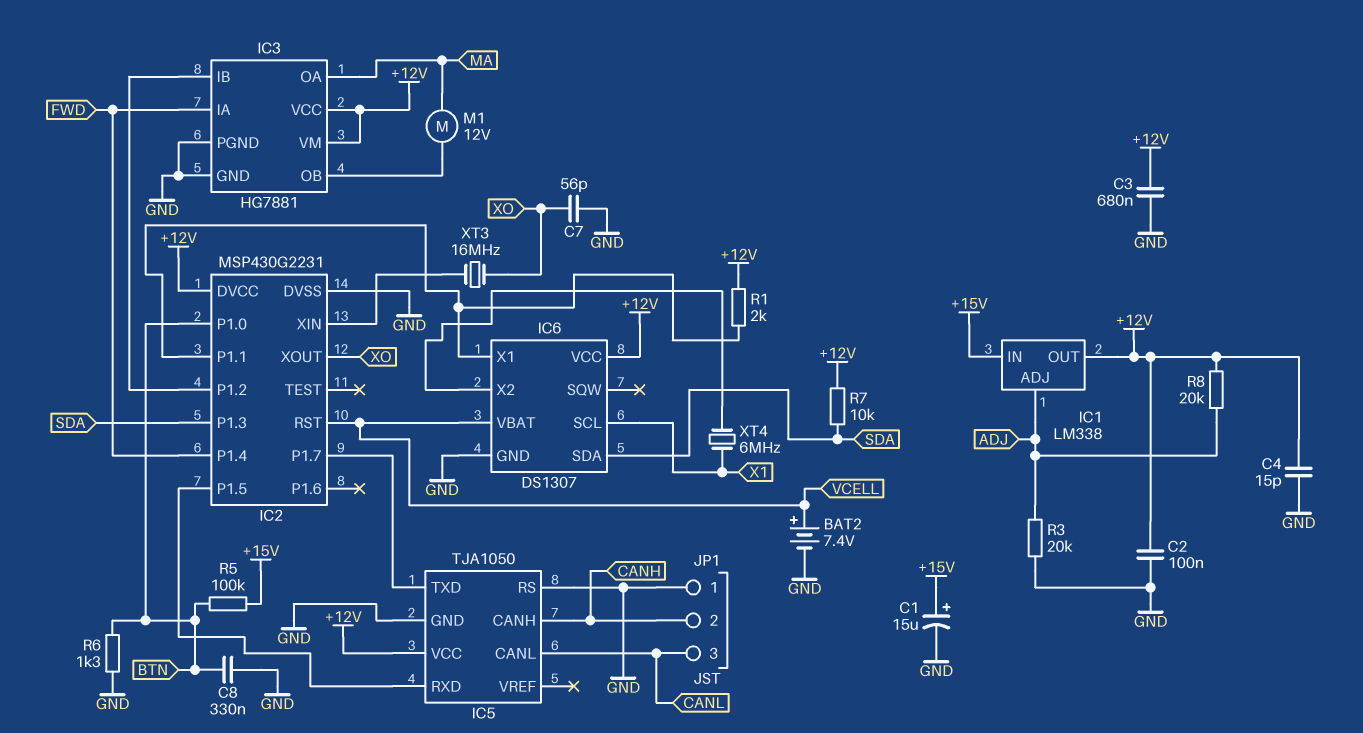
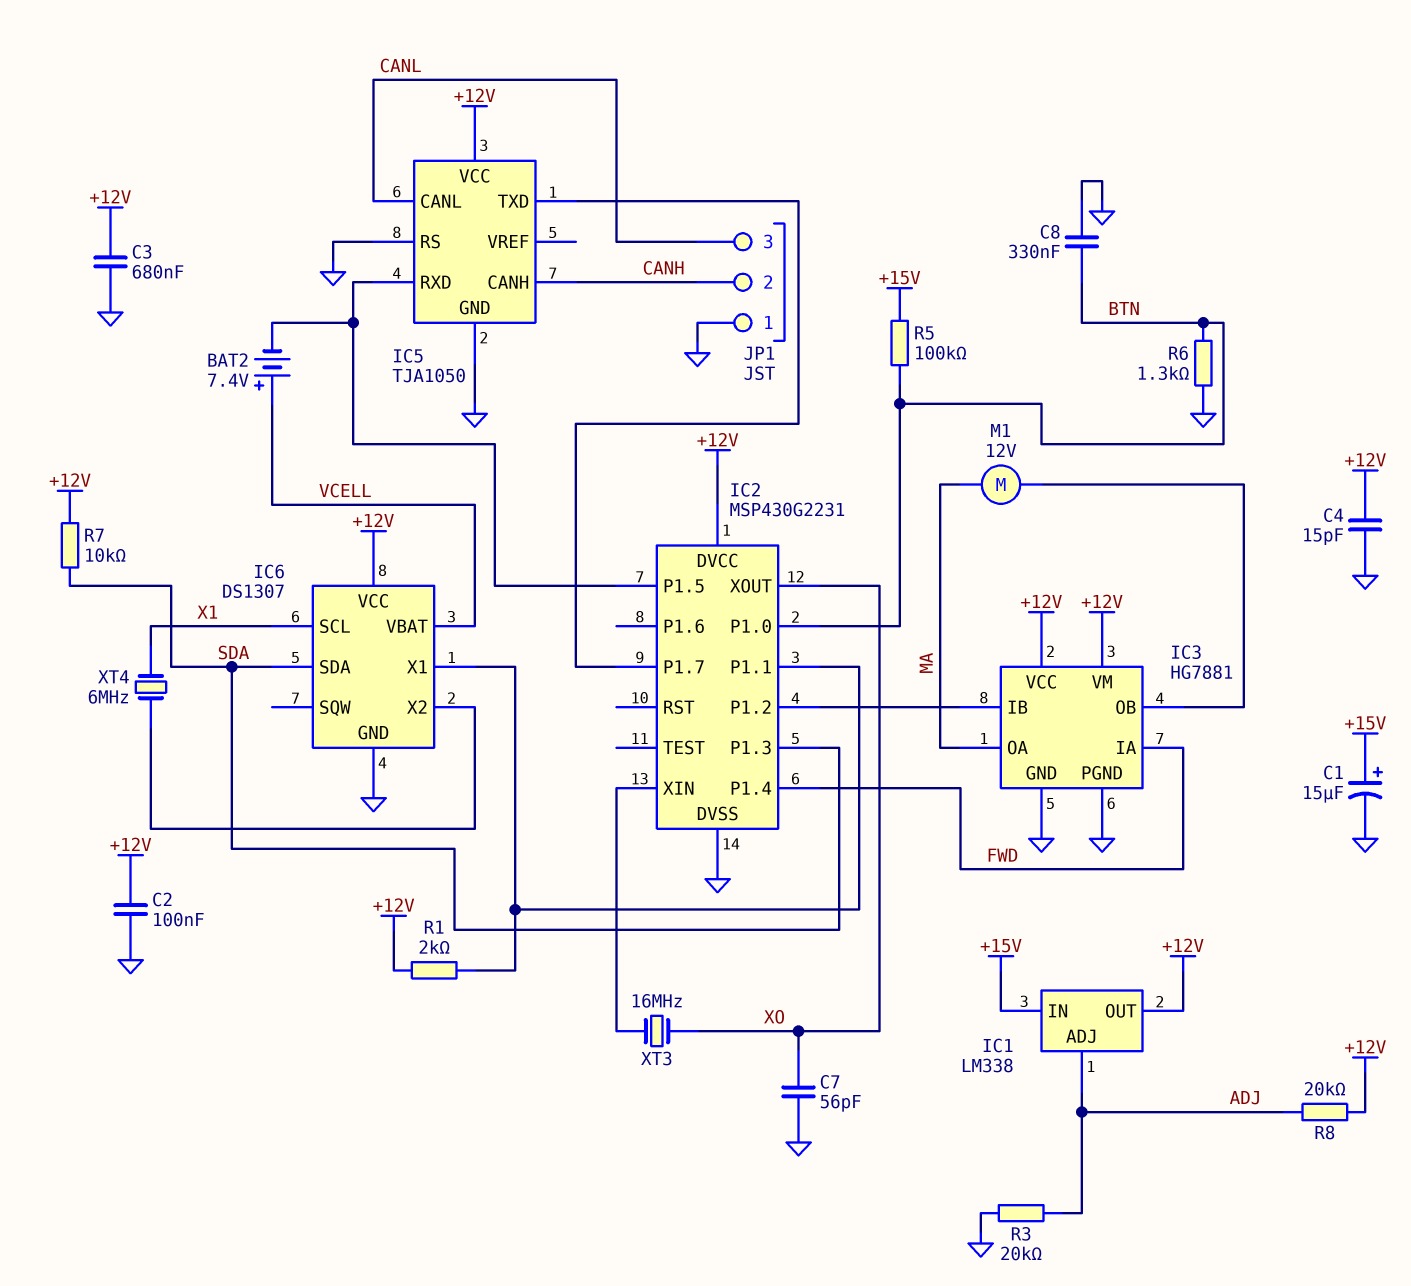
BAT2: 7.4V (plus VCELL, minus GND) -> 7.4V (plus VCELL, minus IC2/P1.5)
IC2 pin RST: VCELL -> none

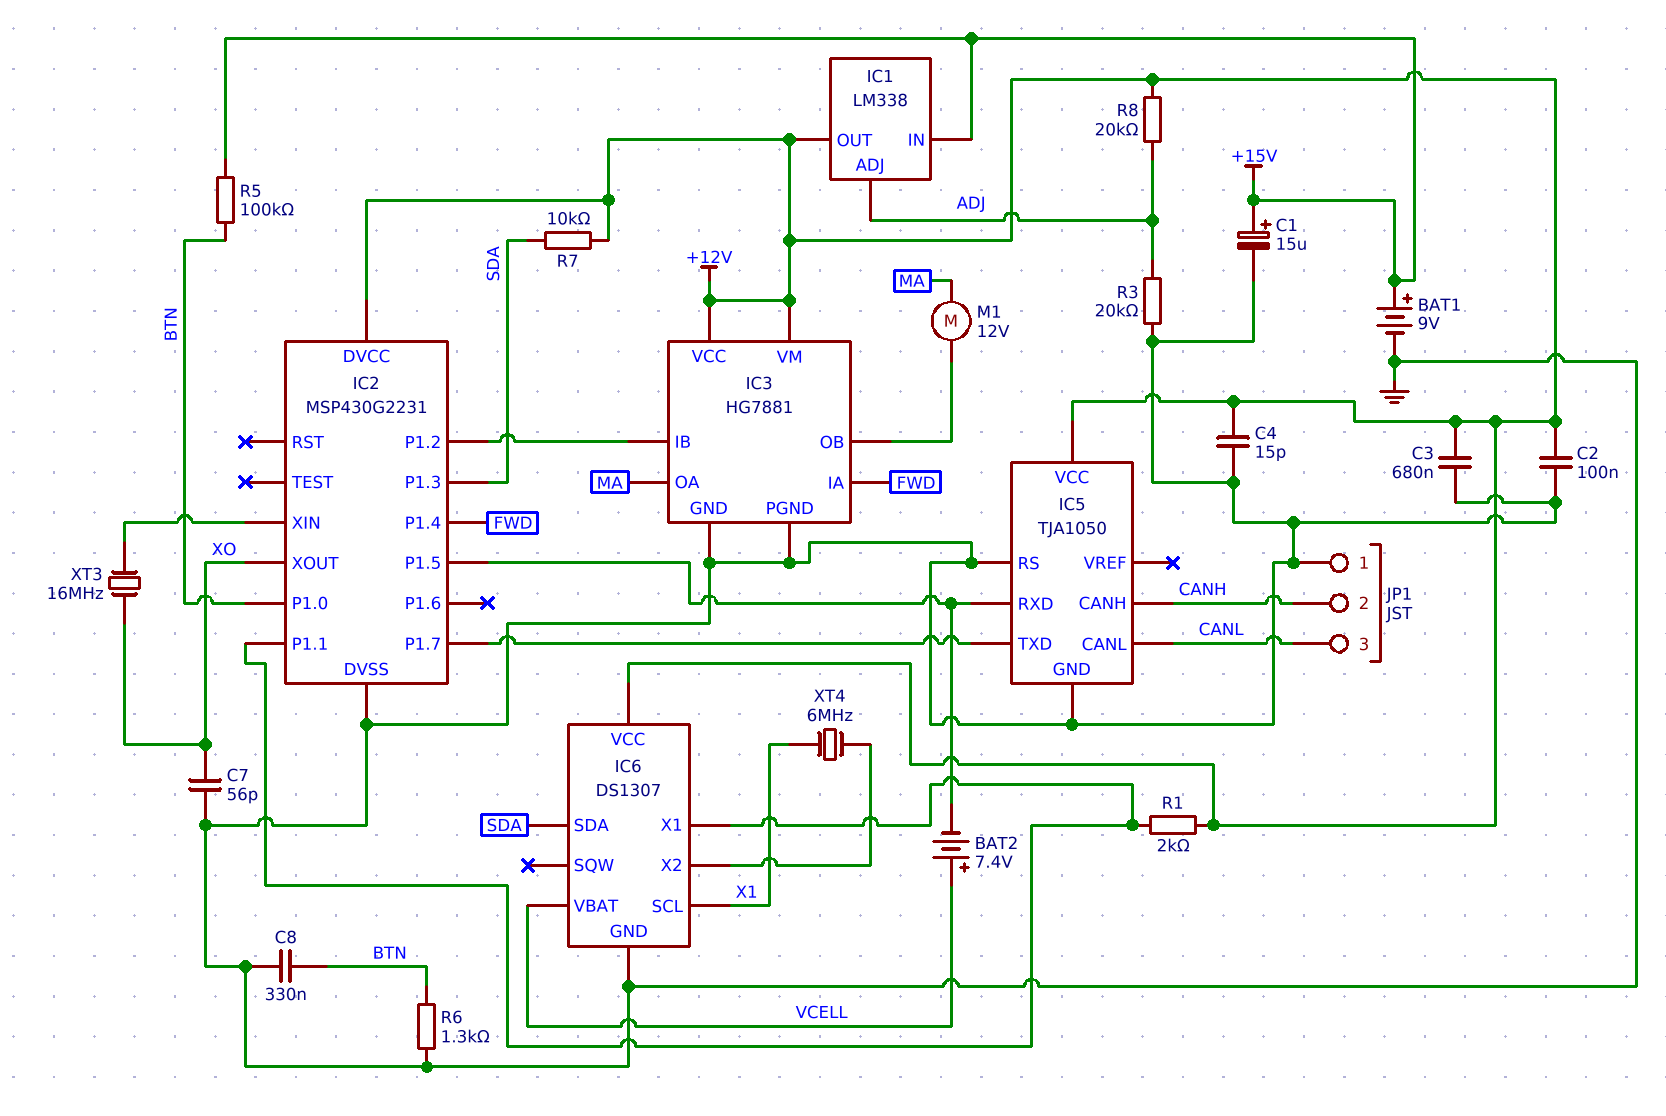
BAT1: none -> 9V (plus +15V, minus GND)

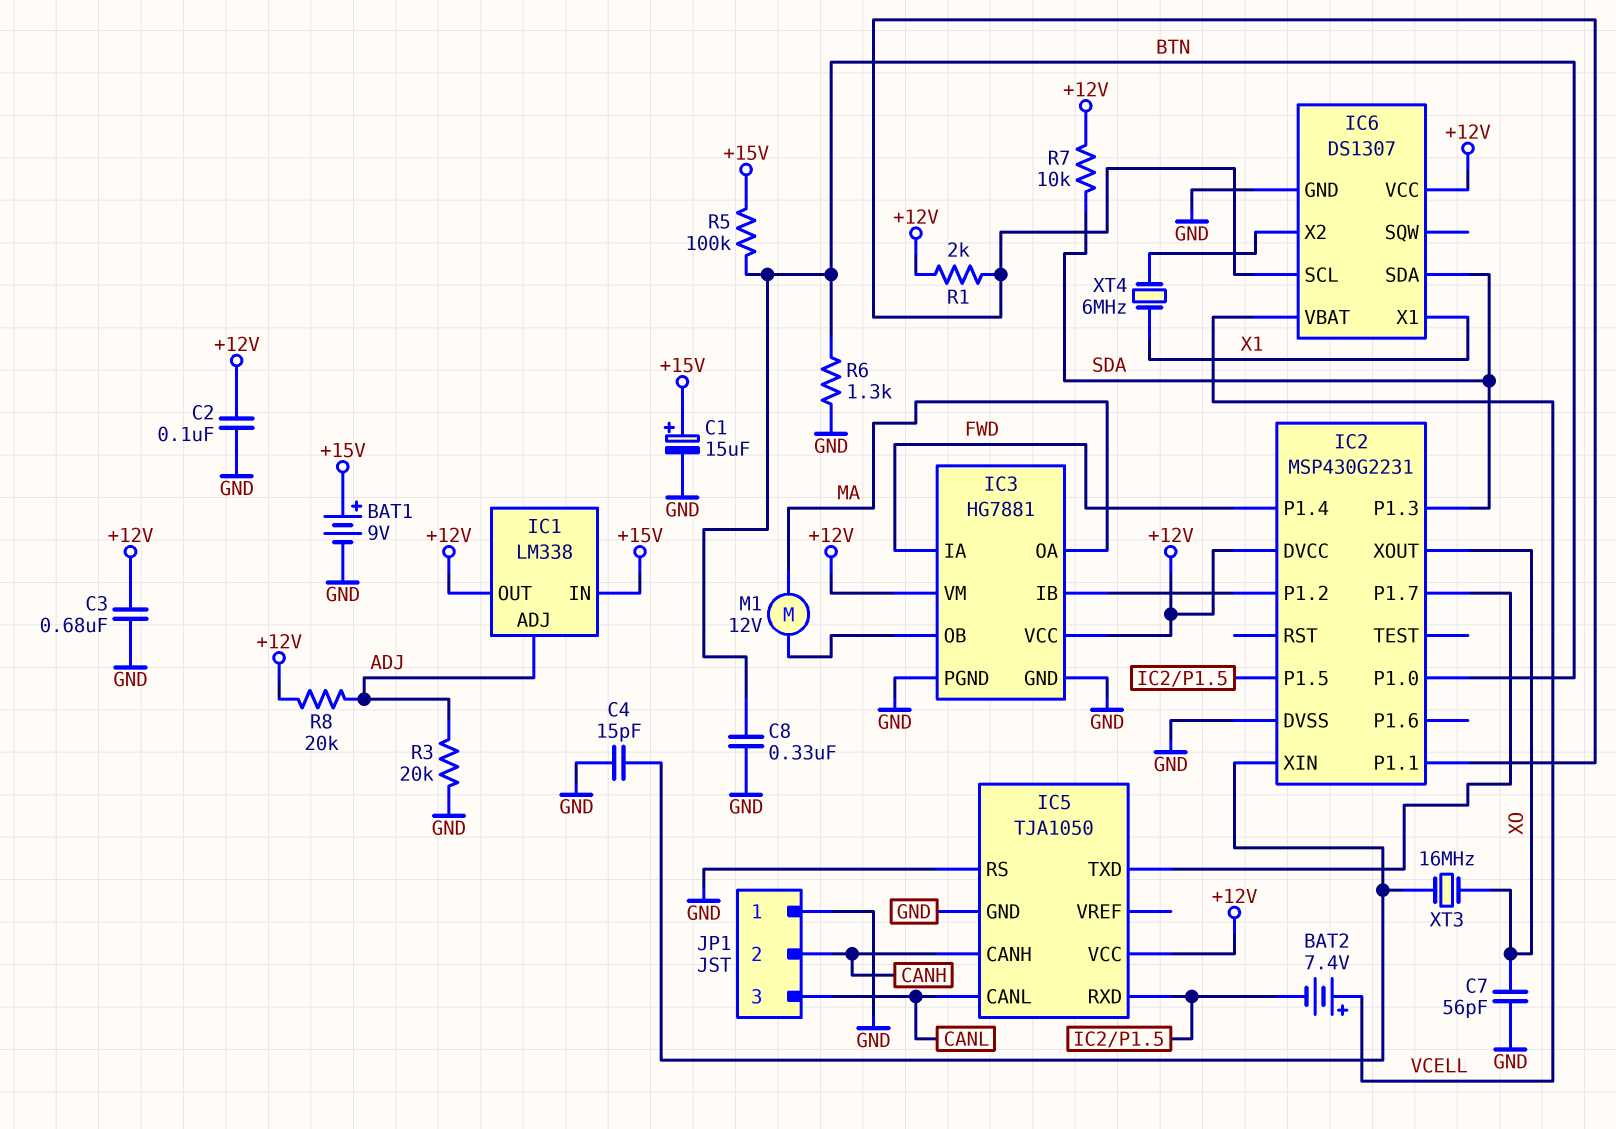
C4: 15pF (+12V, GND) -> 15pF (GND, IC2/XIN)
IC6 pin SCL: X1 -> IC2/P1.1
IC6 pin X1: IC2/P1.1 -> X1

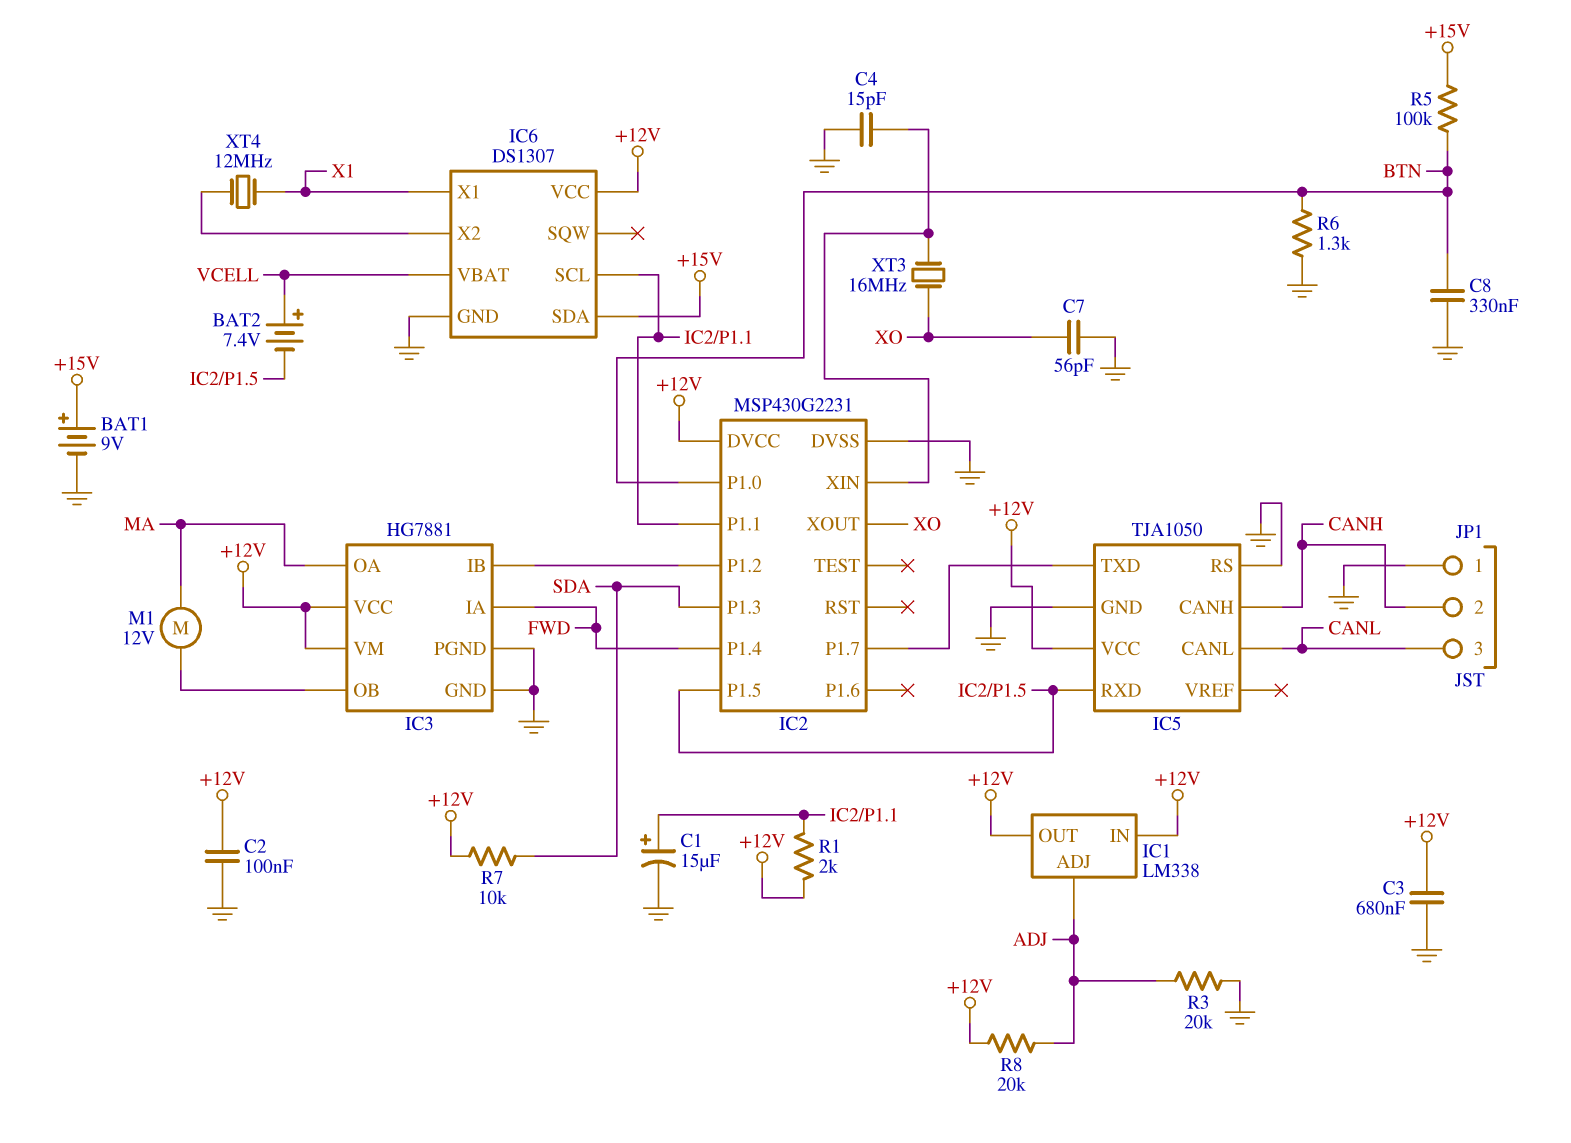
C1: 15uF (plus +15V, minus GND) -> 15uF (plus IC2/P1.1, minus GND)
IC1 pin IN: +15V -> +12V
IC6 pin SDA: SDA -> +15V
XT4: 6MHz (IC6/X2, X1) -> 12MHz (IC6/X2, X1)

